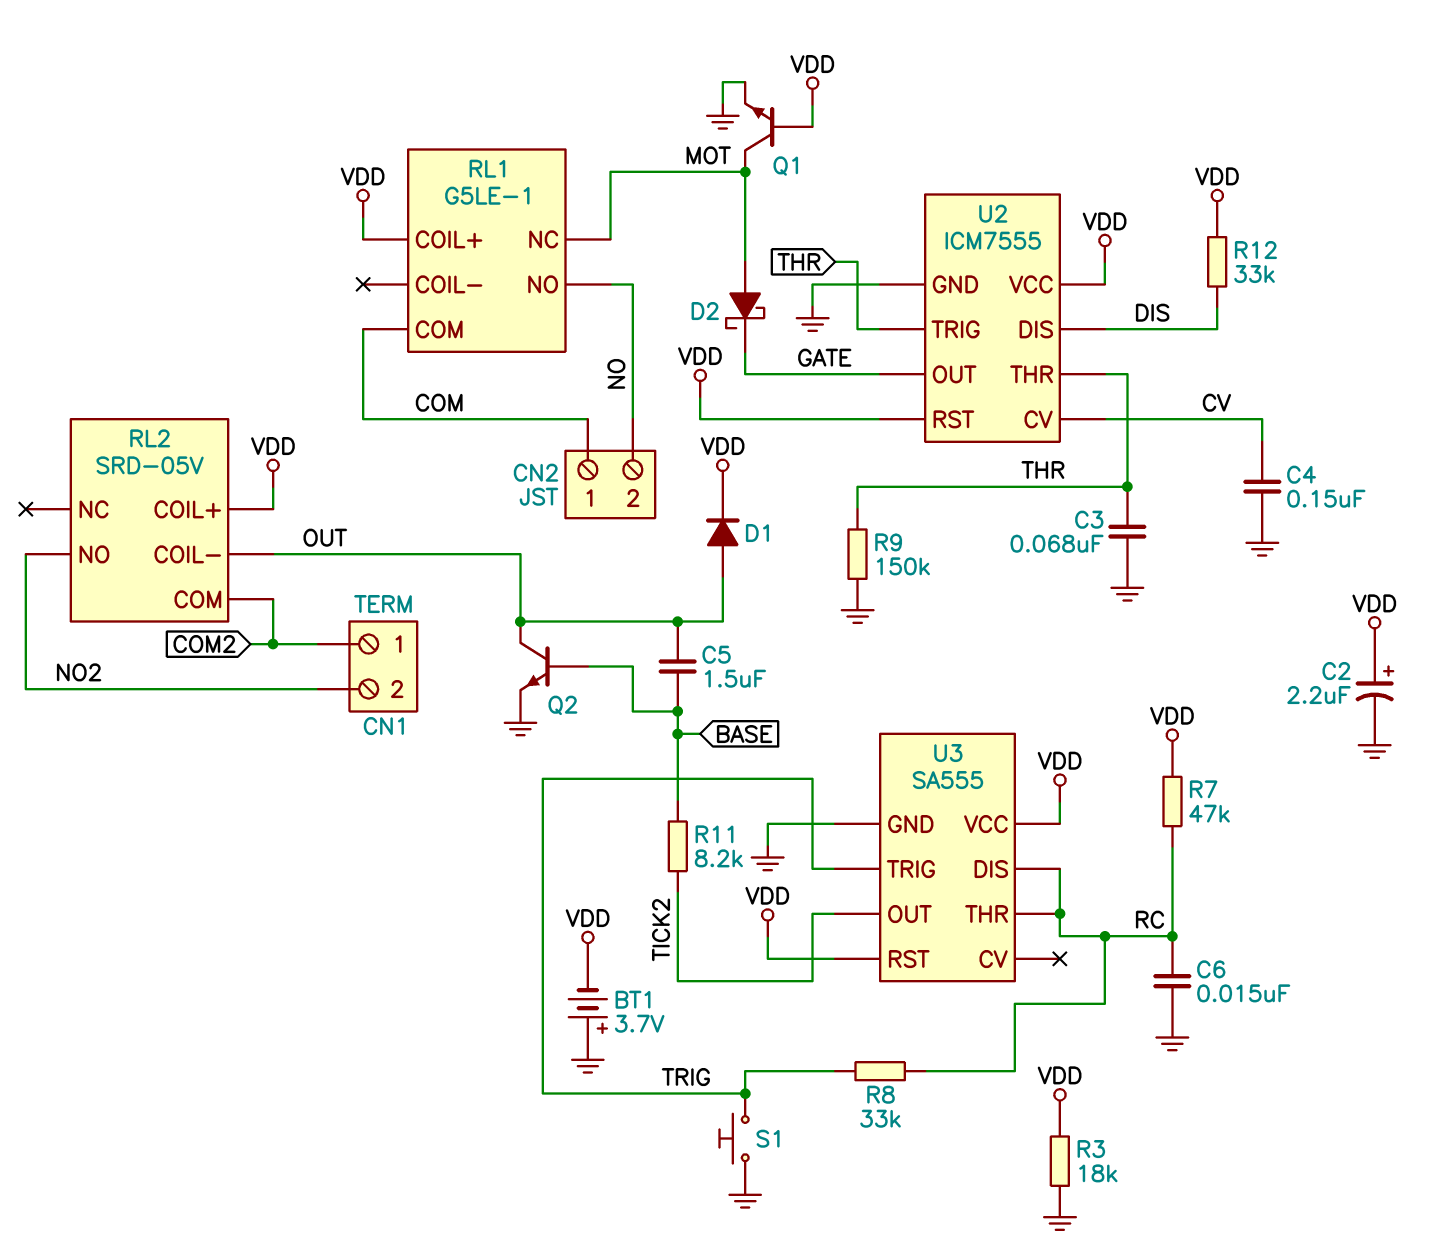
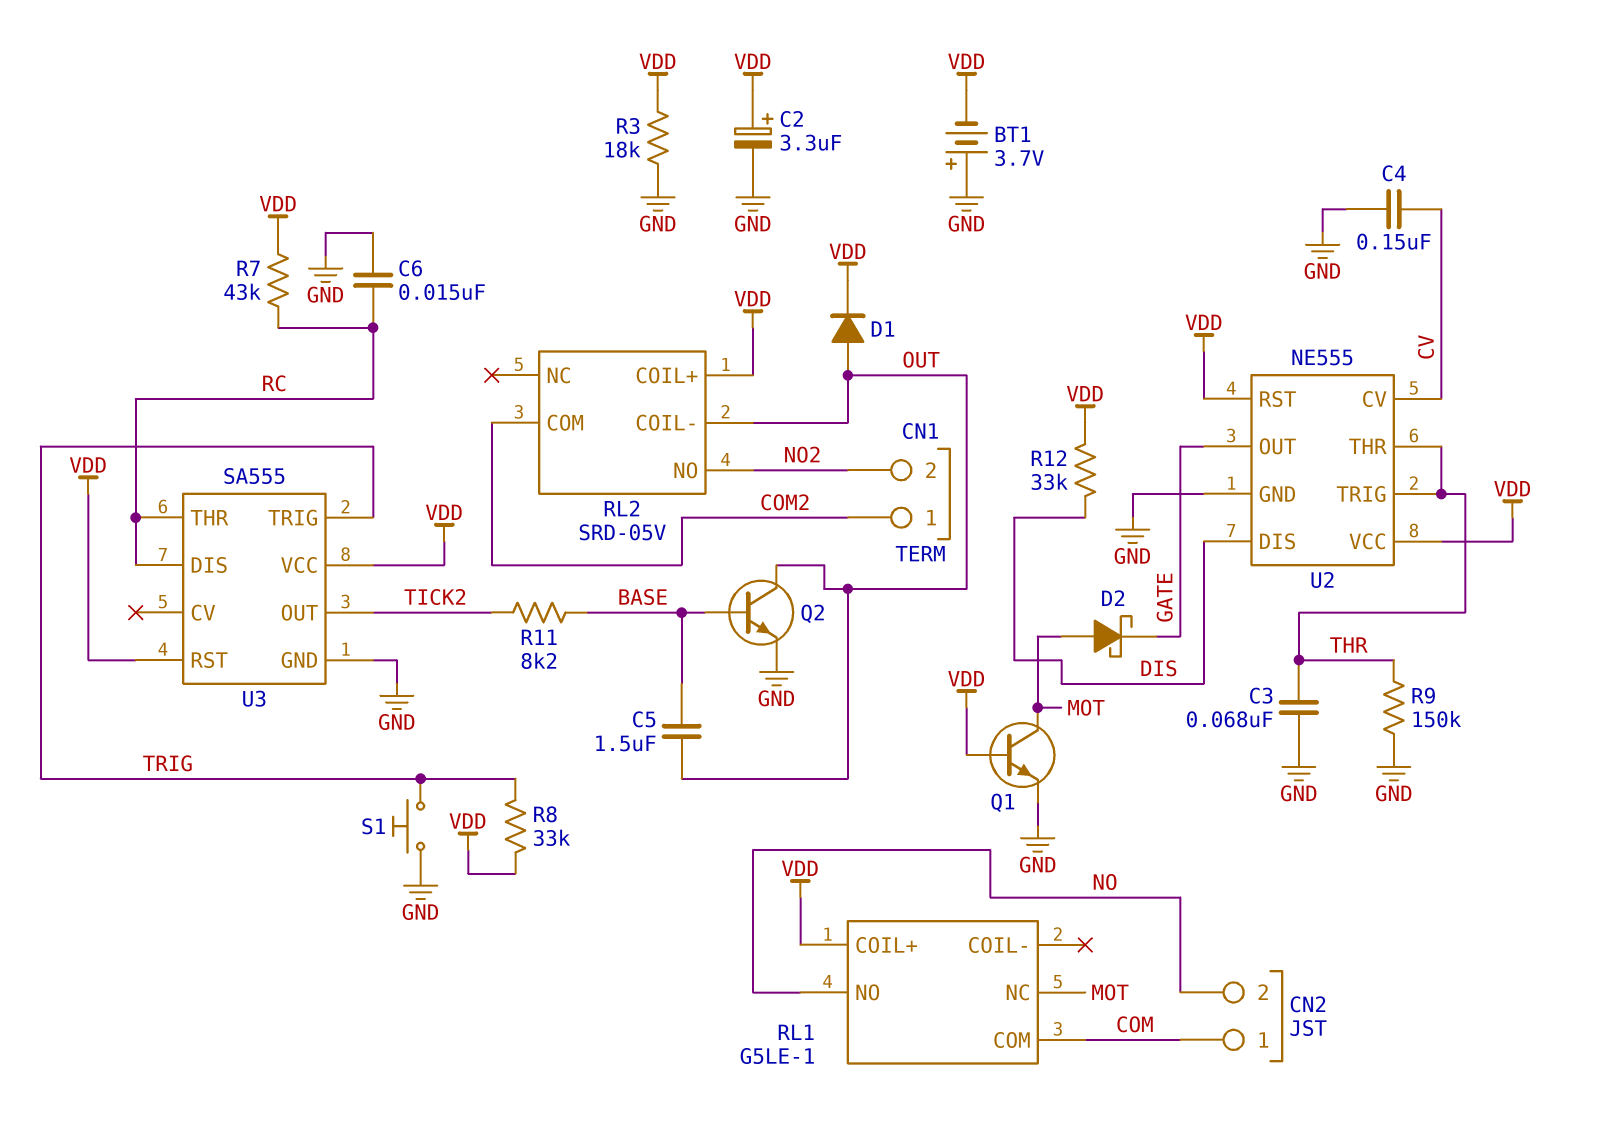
C2: 2.2uF (plus VDD, minus GND) -> 3.3uF (plus VDD, minus GND)
R7: 47k (RC, VDD) -> 43k (RC, VDD)
R8: 33k (RC, TRIG) -> 33k (TRIG, VDD)
U2: ICM7555 -> NE555

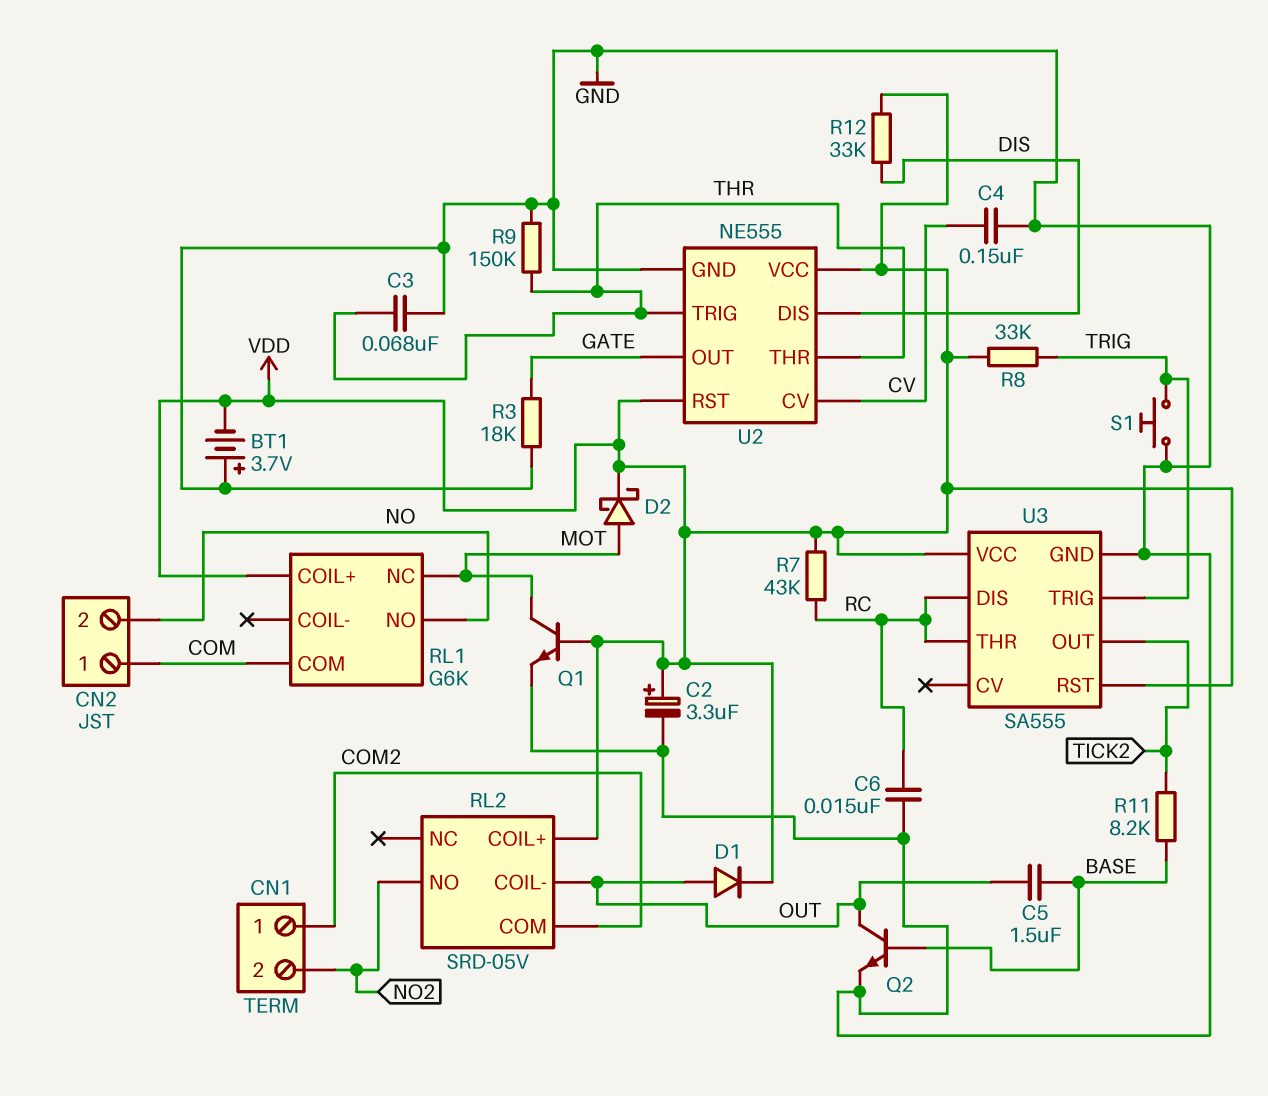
D2: schottky (A MOT, K GATE) -> schottky (A MOT, K VDD)
R3: 18k (GND, VDD) -> 18k (GATE, GND)
RL1: G5LE-1 -> G6K

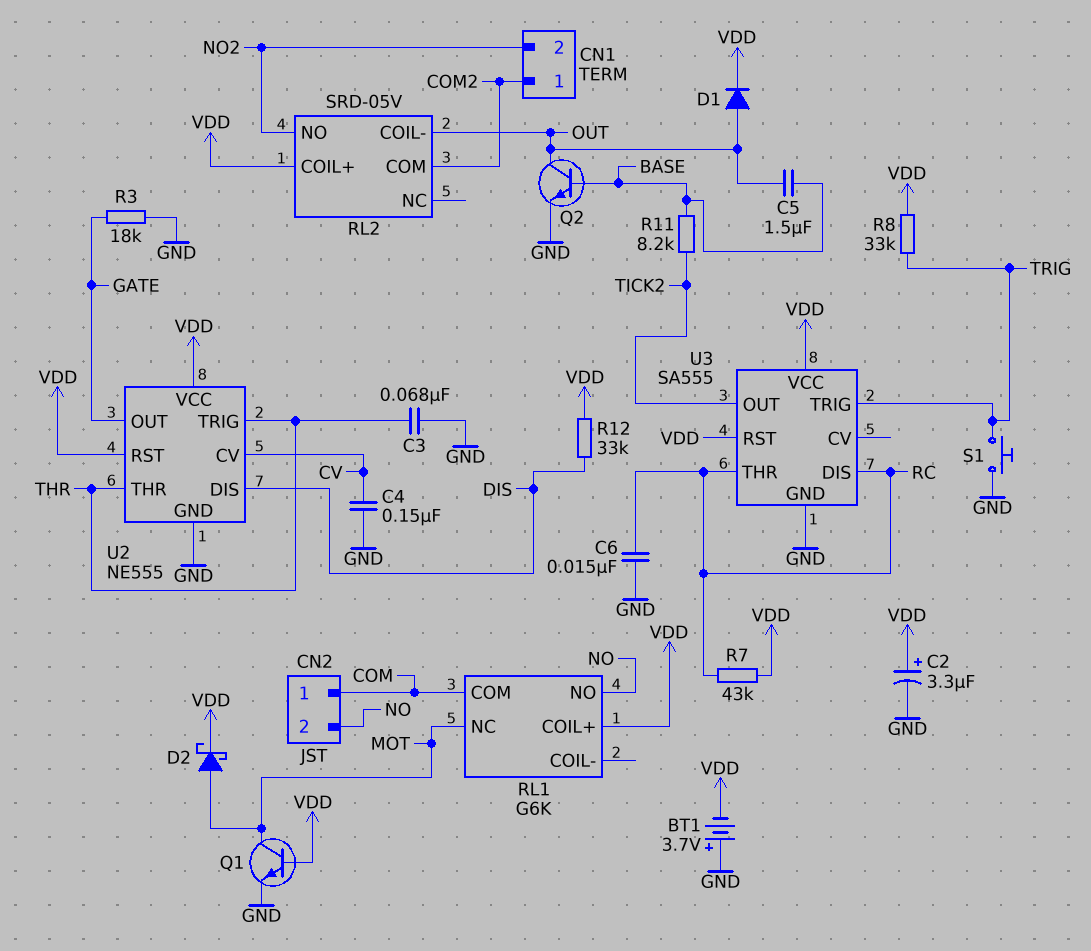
R9: 150k (GND, THR) -> none

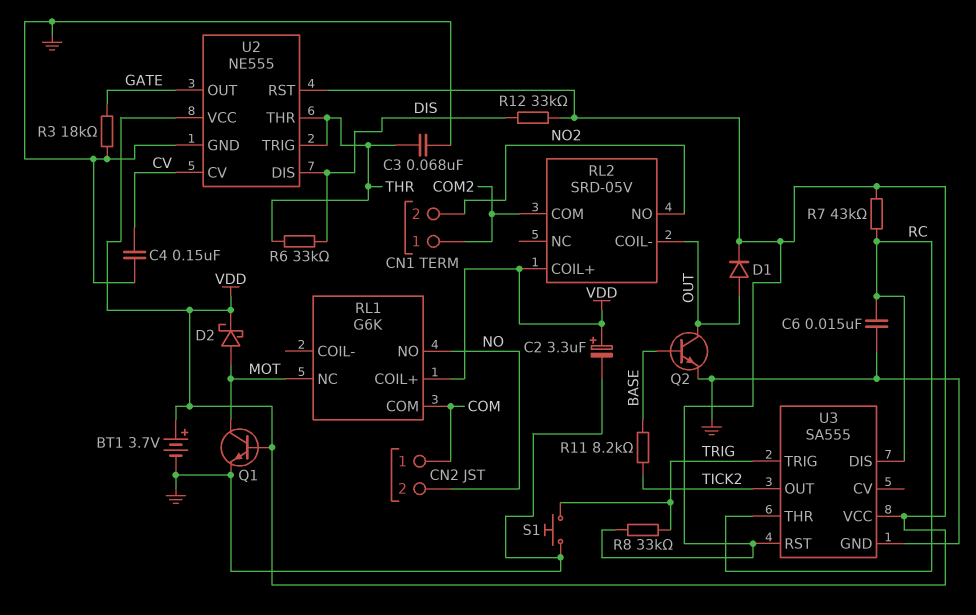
BT1: 3.7V (plus GND, minus VDD) -> 3.7V (plus VDD, minus GND)
C5: 1.5uF (BASE, OUT) -> none
R6: none -> 33k (DIS, THR)

